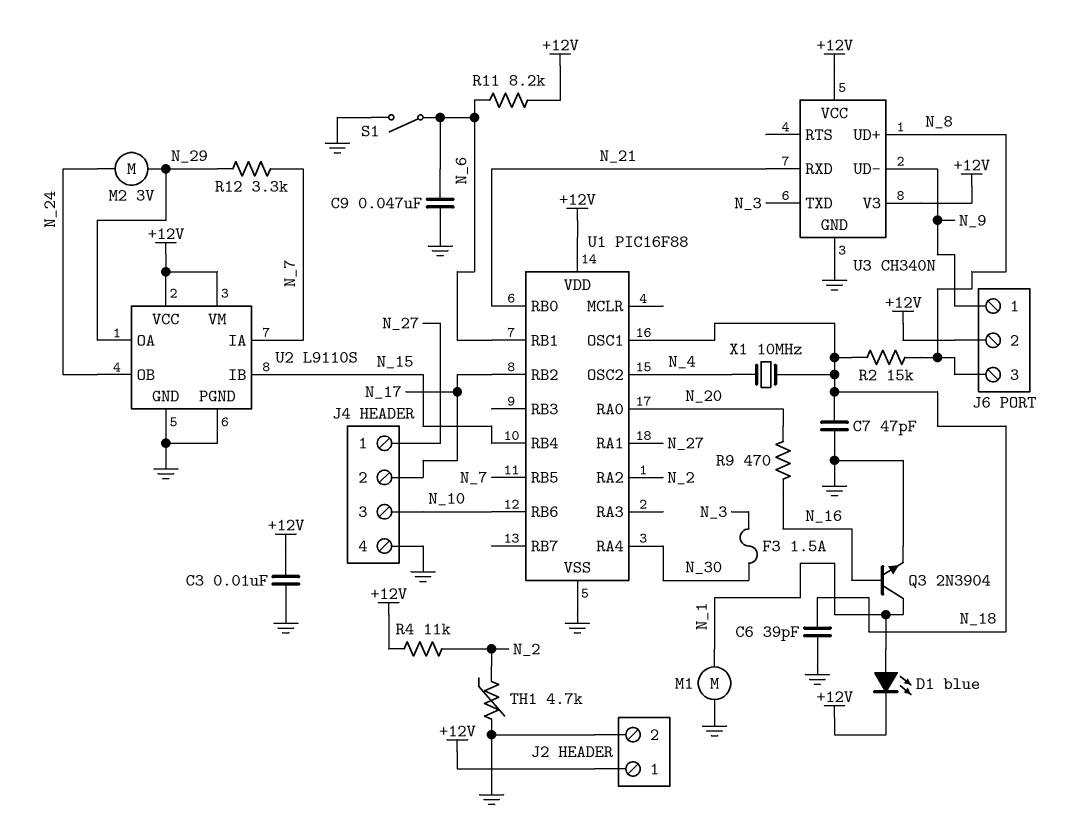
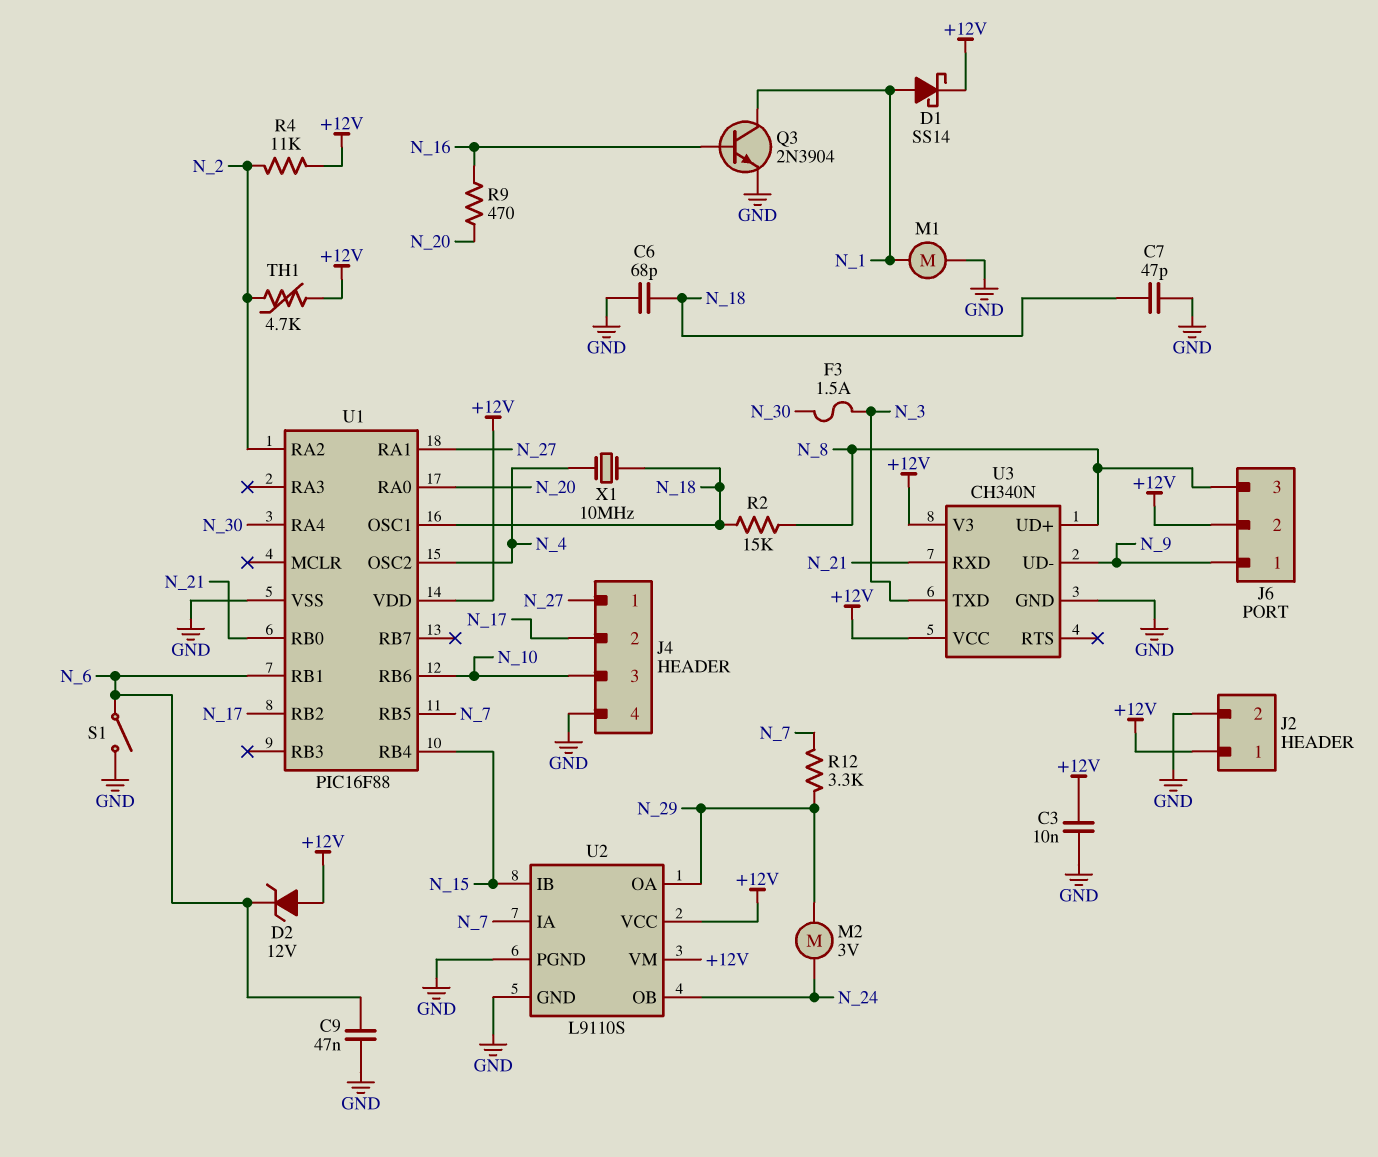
C6: 39pF (GND, N_18) -> 68pF (GND, N_18)
D1: LED blue (A N_1, K +12V) -> schottky SS14 (A N_1, K +12V)
D2: none -> zener 12V (A +12V, K N_6)
R11: 8.2k (+12V, N_6) -> none
TH1: 4.7k (GND, N_2) -> 4.7k (+12V, N_2)

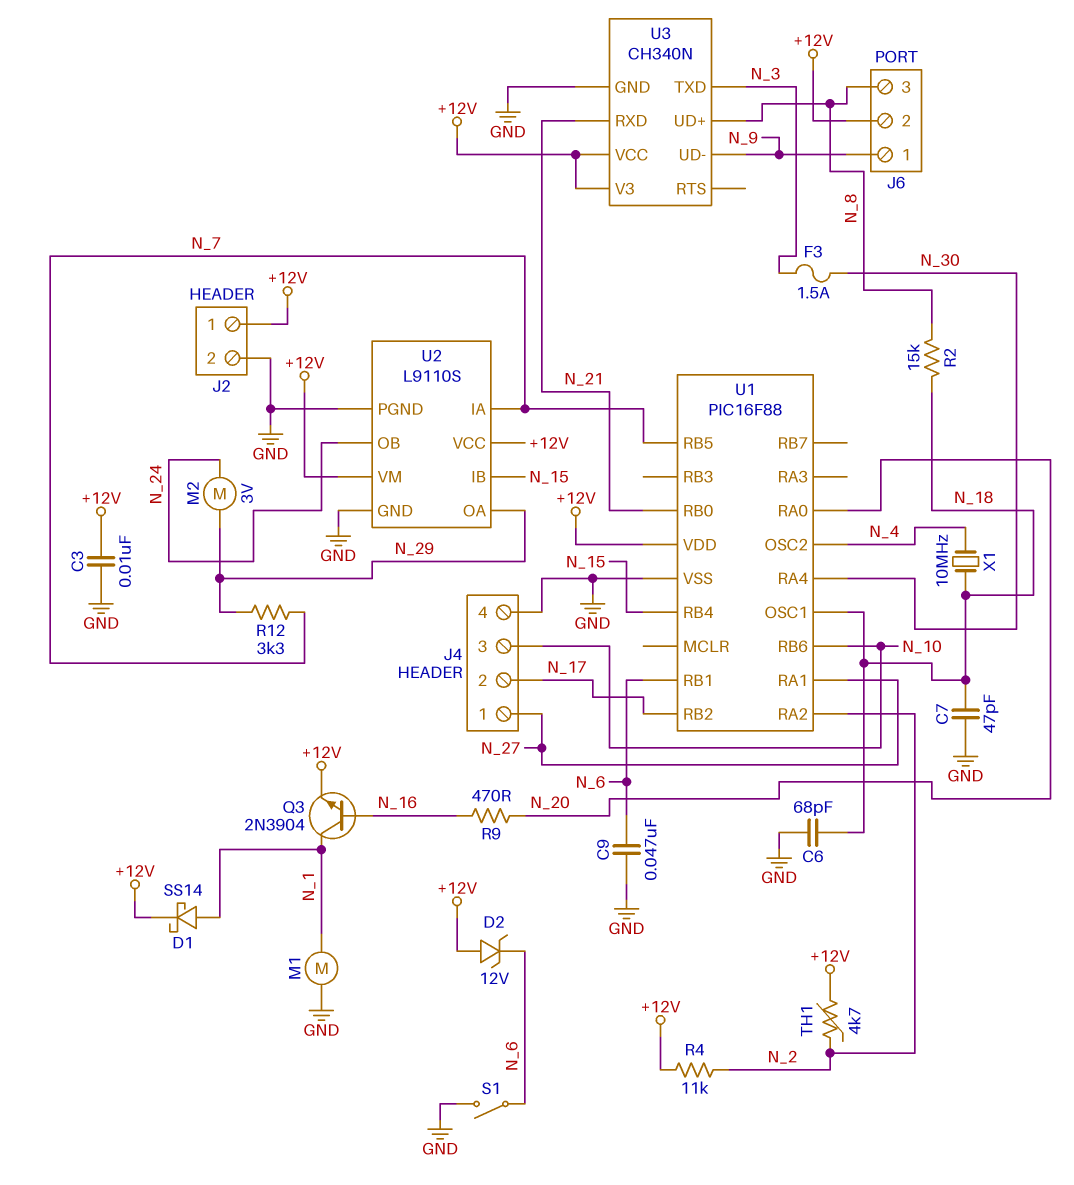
Q3: NPN 2N3904 (B N_16, C N_1, E GND) -> NPN 2N3904 (B N_16, C N_1, E +12V)

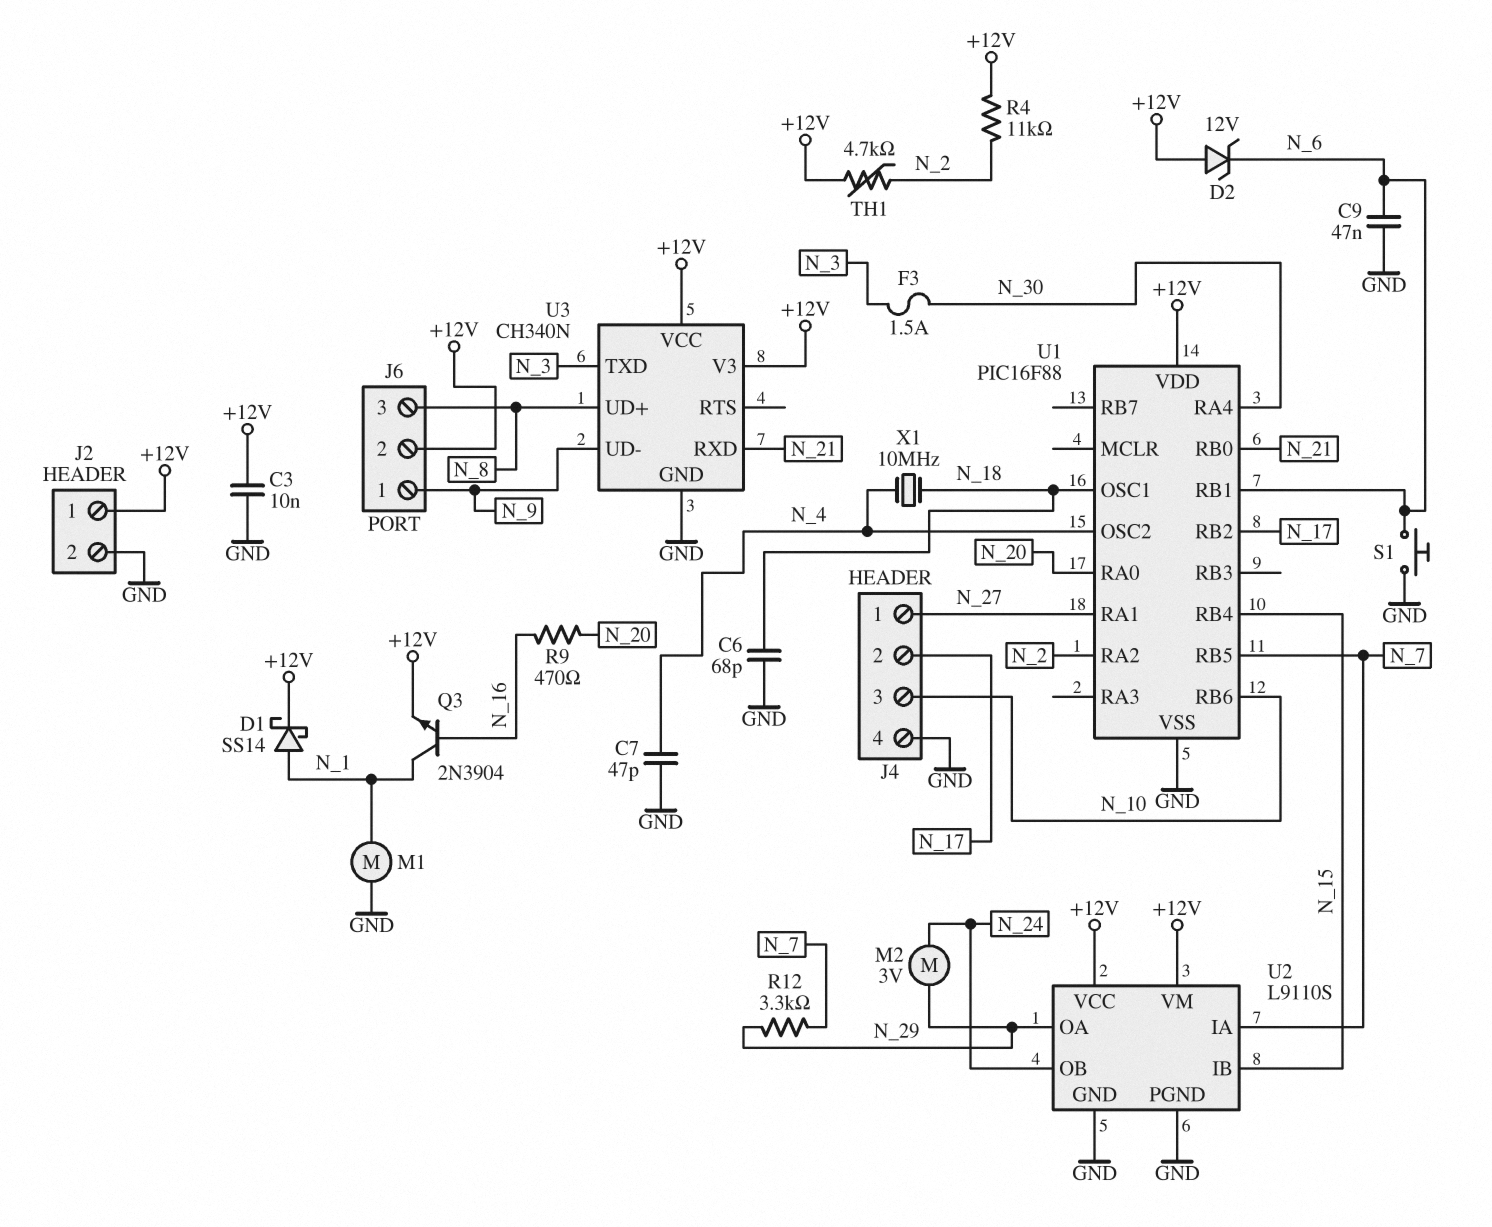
C7: 47pF (GND, N_18) -> 47pF (GND, N_4)
R2: 15k (N_8, N_18) -> none
S1: switch (GND, N_6) -> button (GND, N_6)

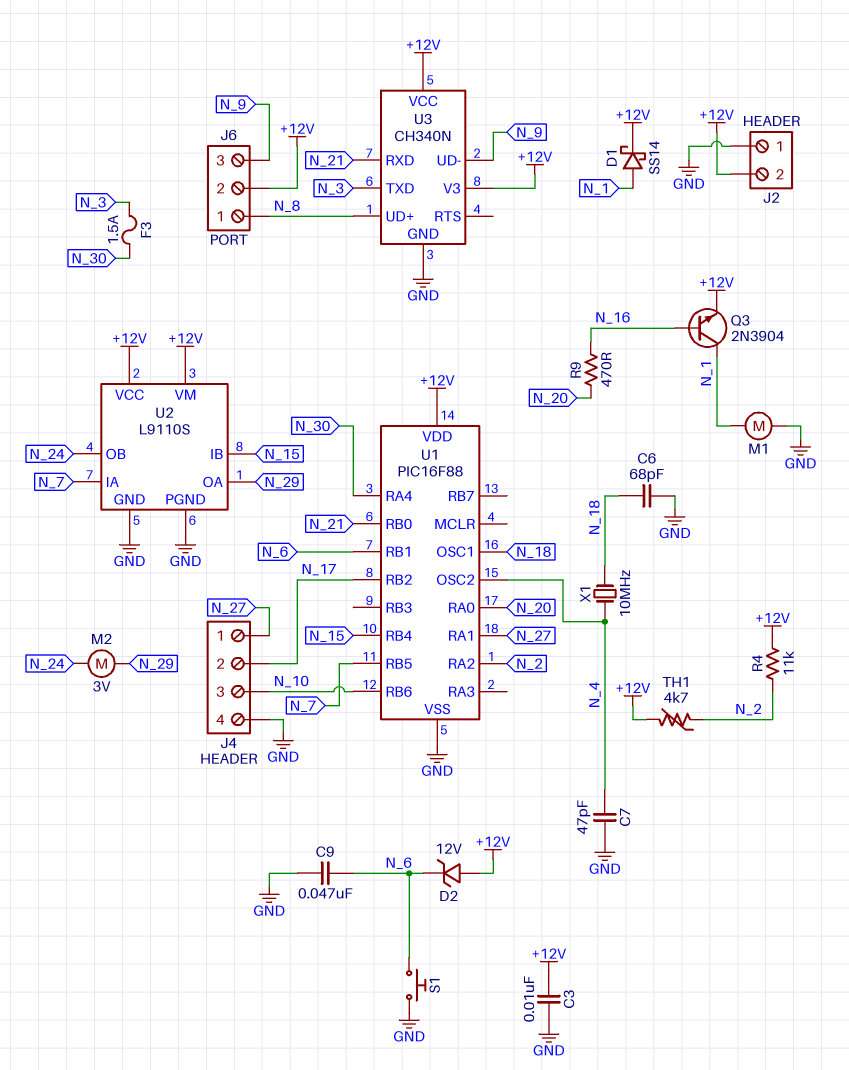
J2 pin 1: +12V -> GND
J2 pin 2: GND -> +12V
J6 pin 1: N_9 -> N_8
J6 pin 3: N_8 -> N_9
R12: 3.3k (N_7, N_29) -> none

